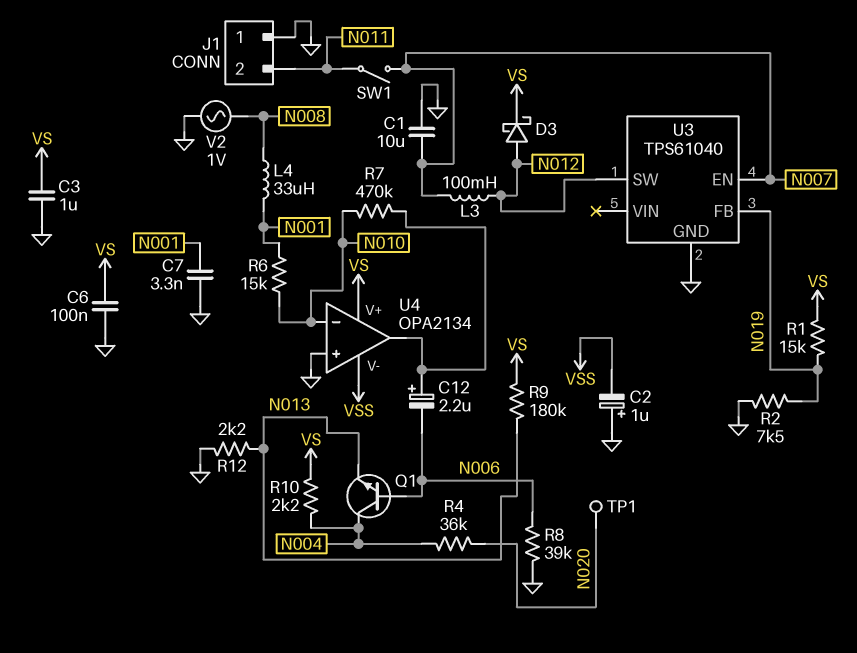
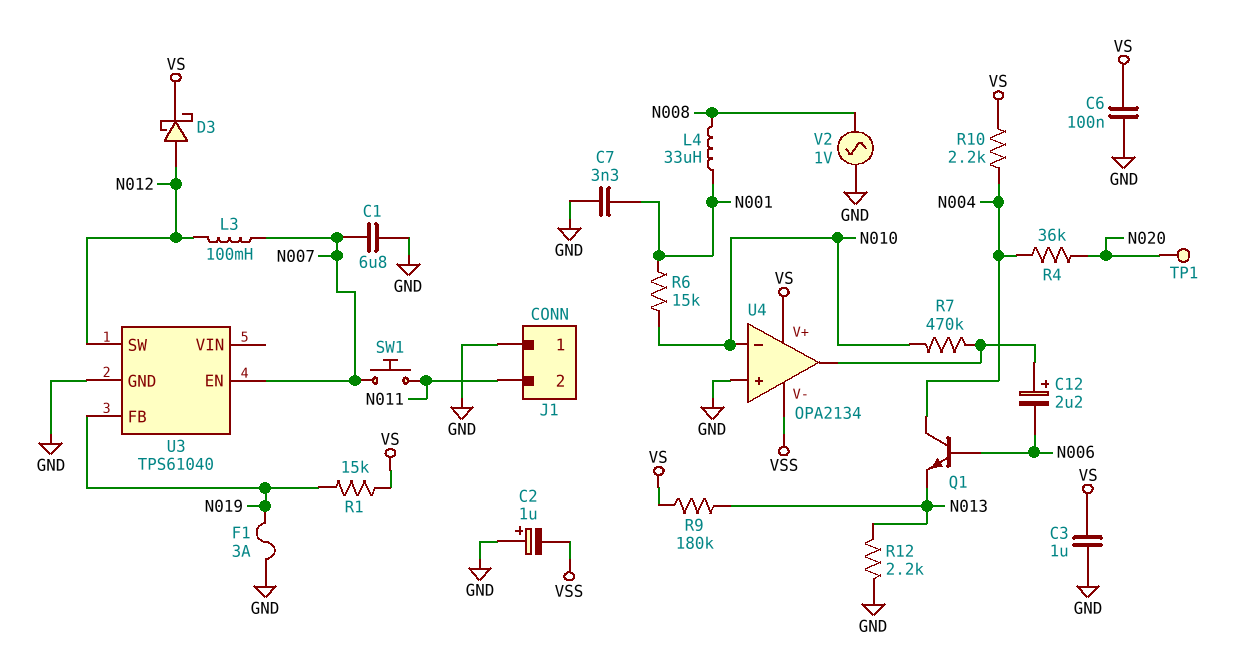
C1: 10uF (GND, N007) -> 6.8uF (GND, N007)
F1: none -> 3A (GND, N019)
R2: 7.5k (GND, N019) -> none
R8: 39k (GND, N006) -> none
SW1: switch (N007, N011) -> button (N007, N011)

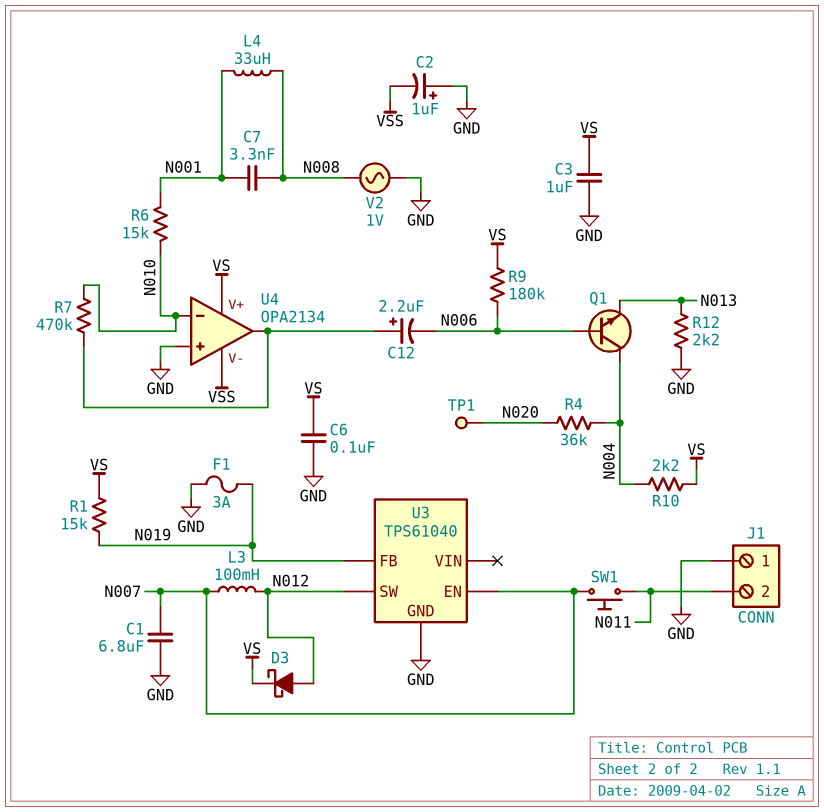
C7: 3.3nF (GND, N001) -> 3.3nF (N001, N008)
R9: 180k (N013, VS) -> 180k (N006, VS)

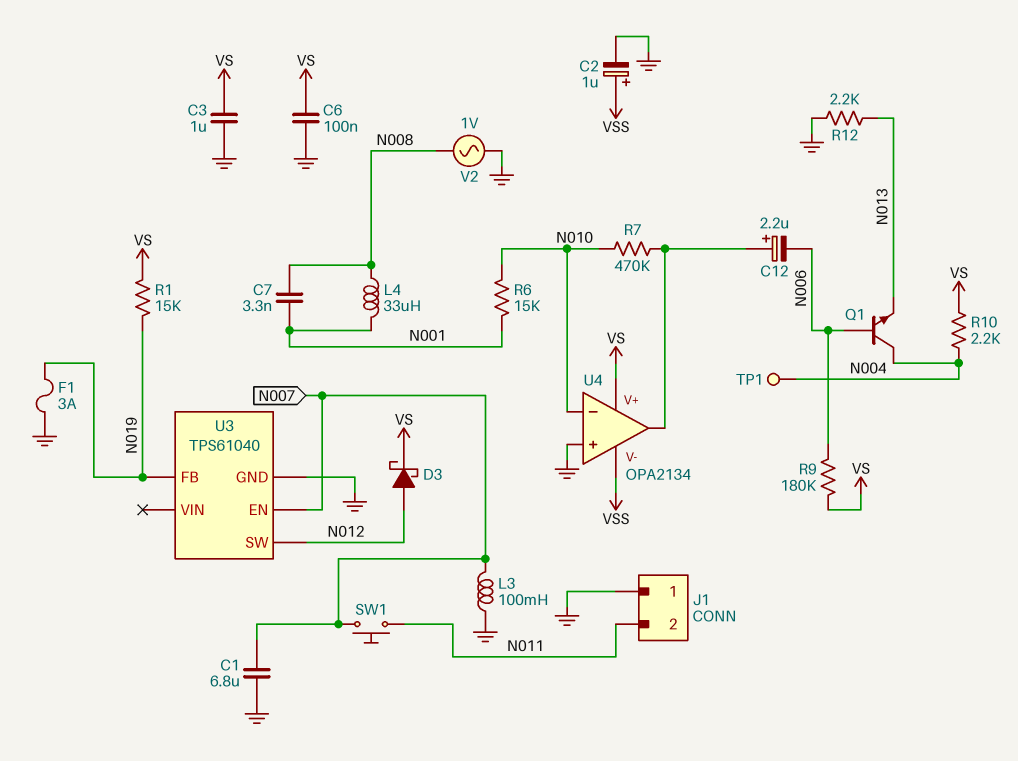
C2: 1uF (plus GND, minus VSS) -> 1uF (plus VSS, minus GND)
L3: 100mH (N007, N012) -> 100mH (GND, N007)
R4: 36k (N004, N020) -> none
TP1: test point (N020) -> test point (N004)

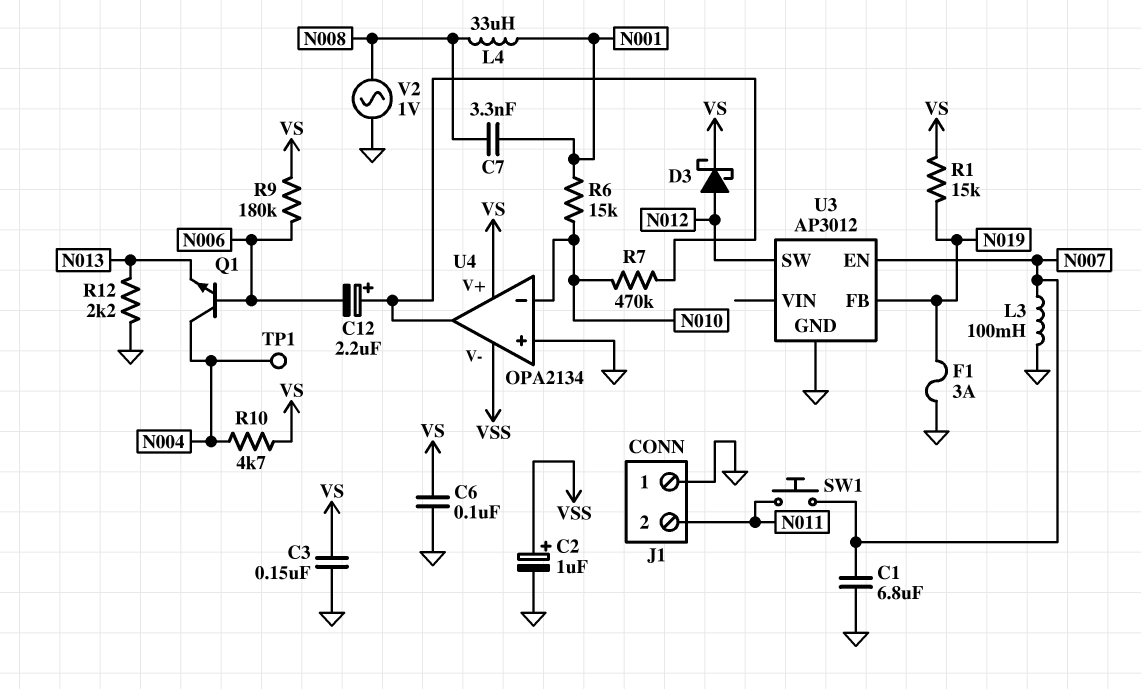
C3: 1uF (GND, VS) -> 150nF (GND, VS)
R10: 2.2k (N004, VS) -> 4.7k (N004, VS)
U3: TPS61040 -> AP3012

